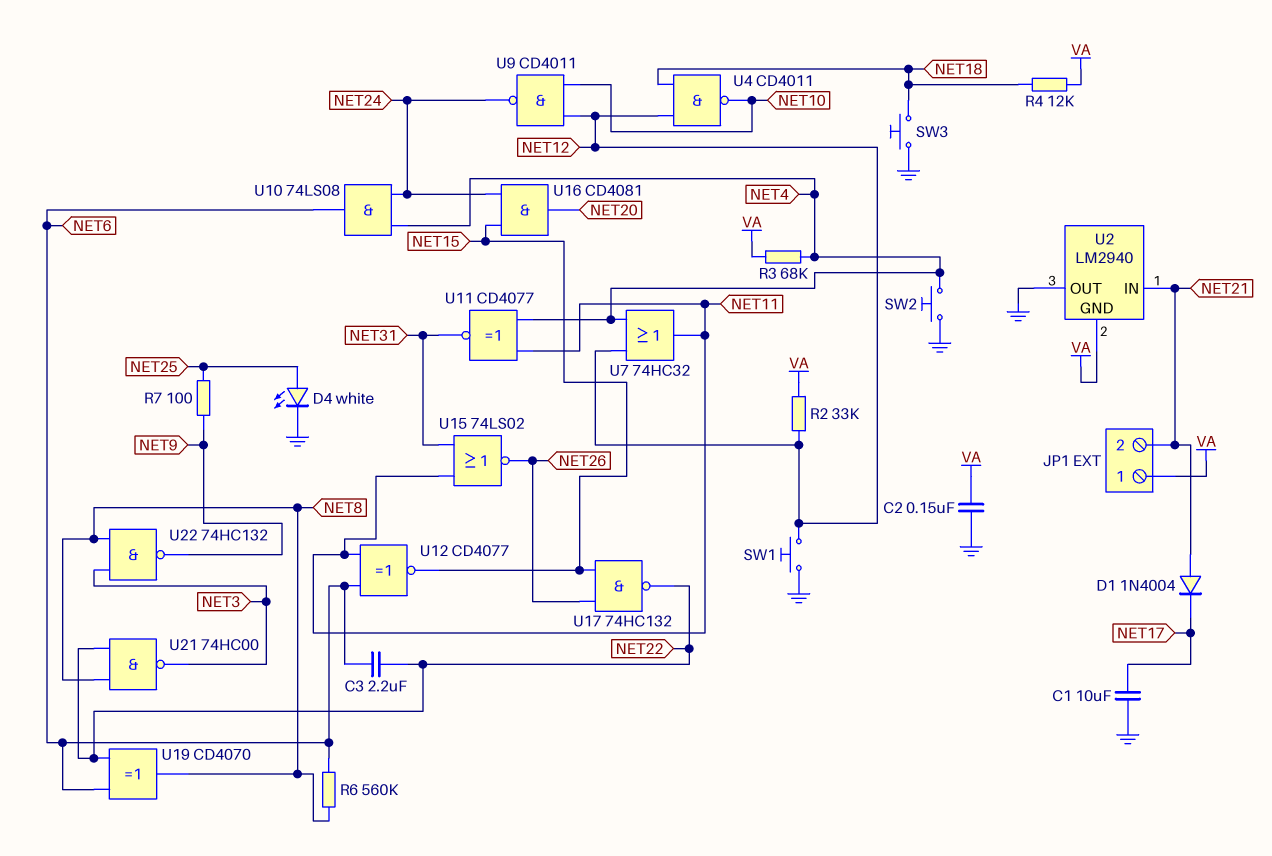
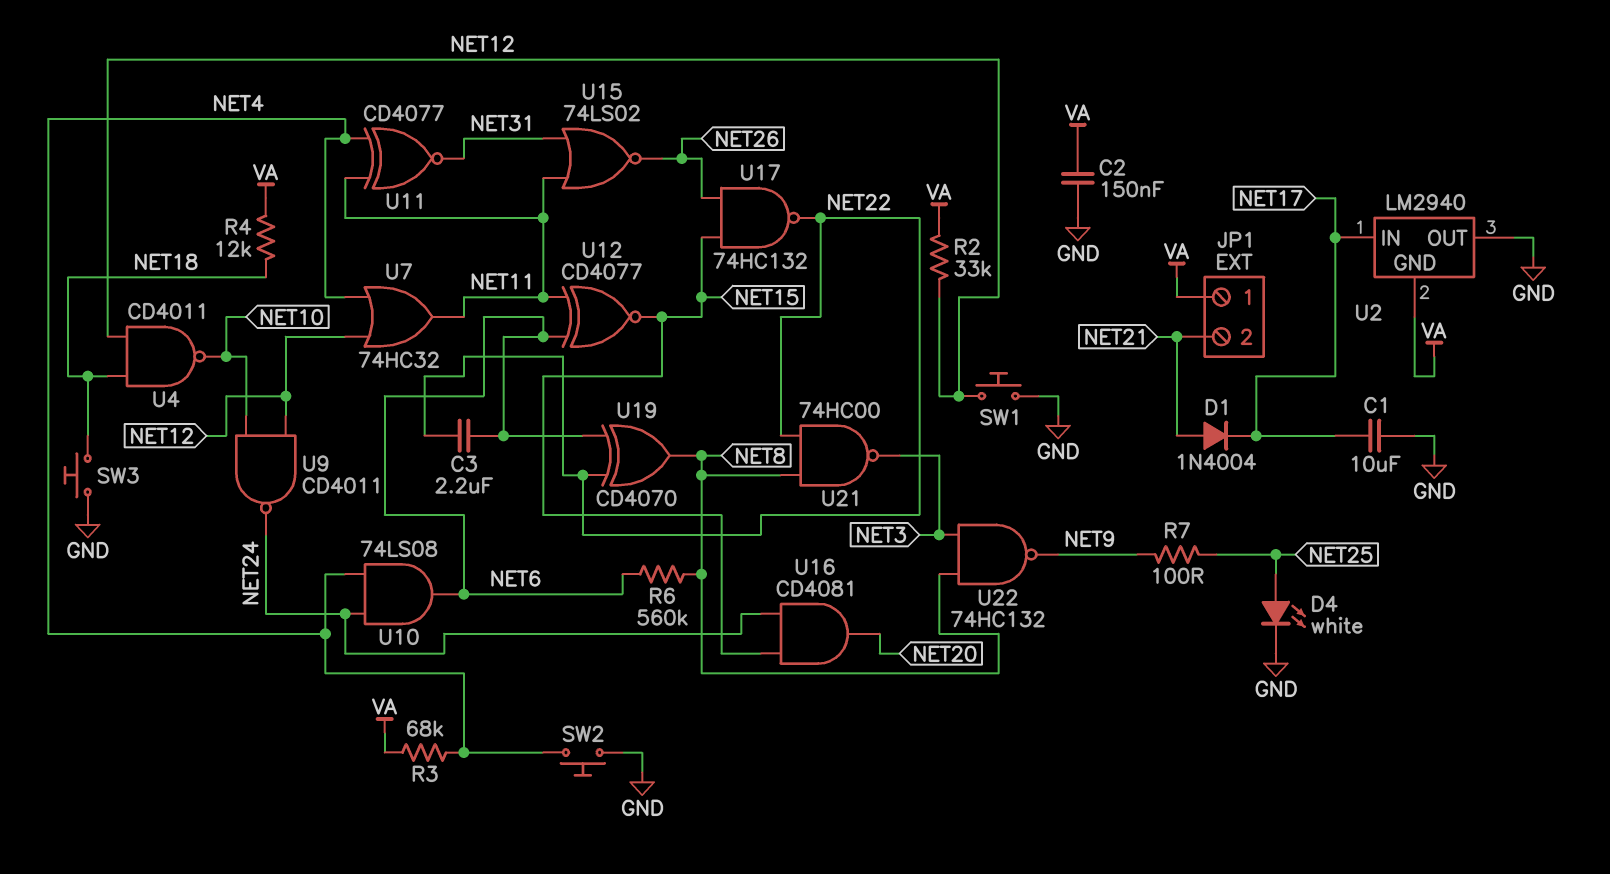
U2 pin IN: NET21 -> NET17

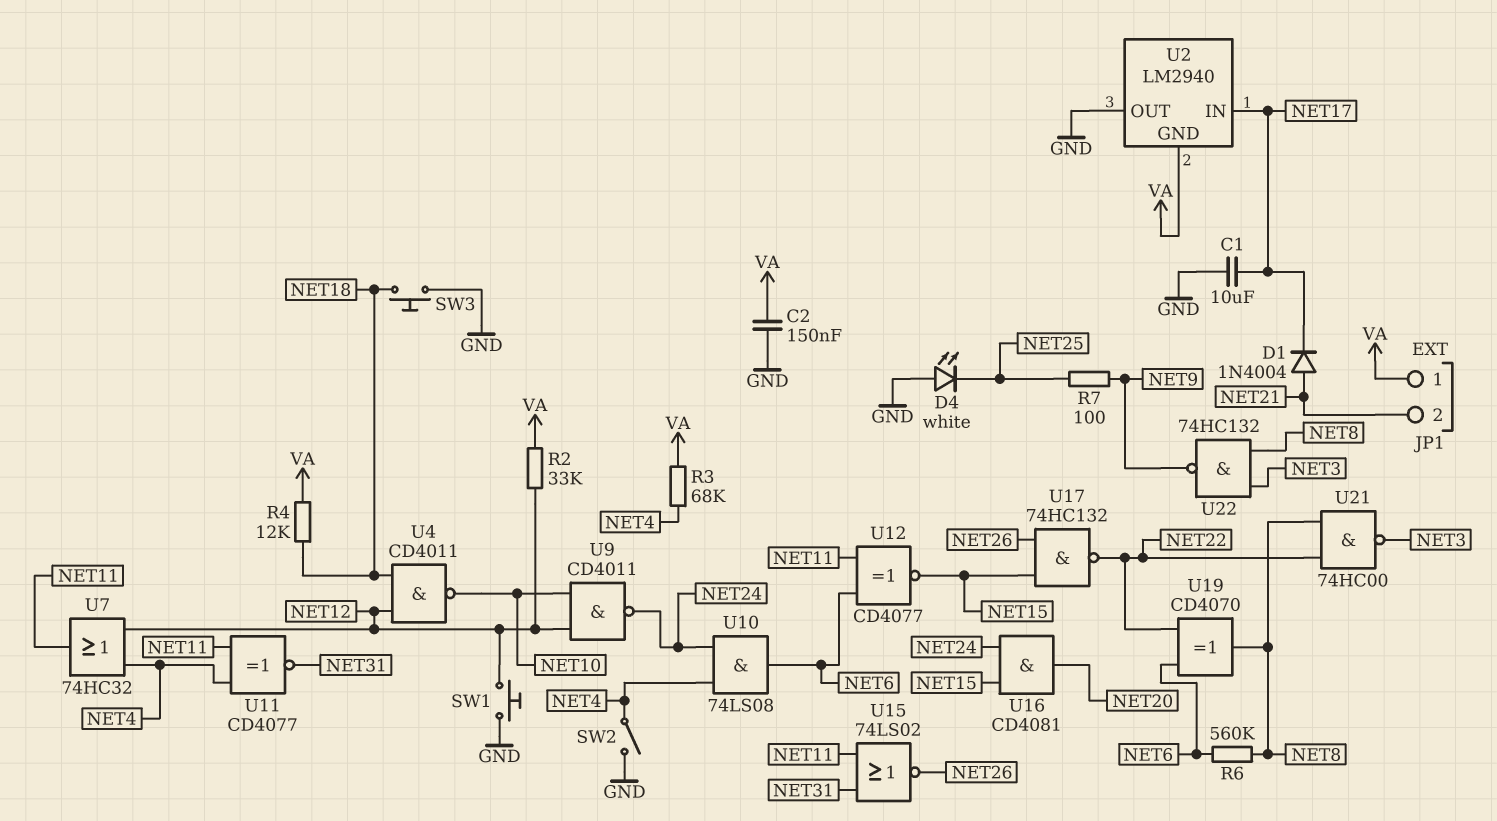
C3: 2.2uF (NET6, NET22) -> none
D4: LED white (A NET25, K GND) -> LED white (A GND, K NET25)
SW2: button (GND, NET4) -> switch (GND, NET4)

